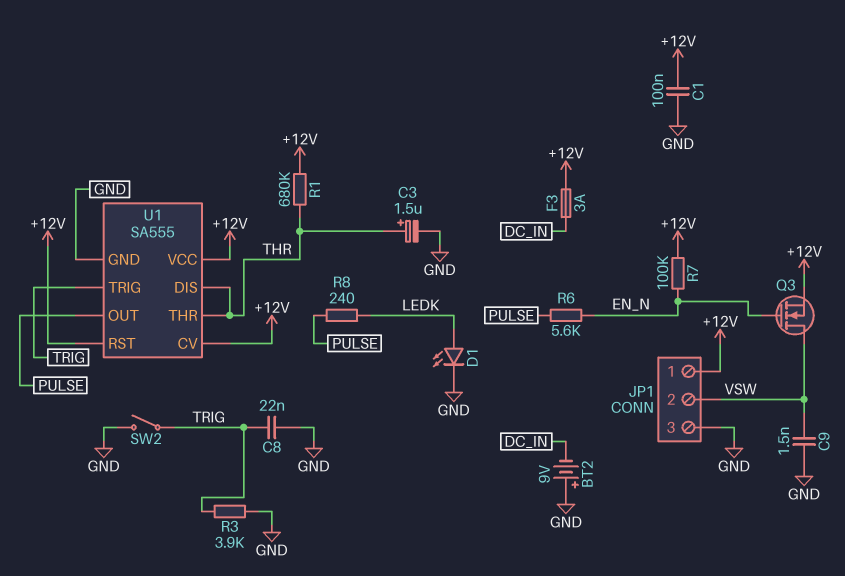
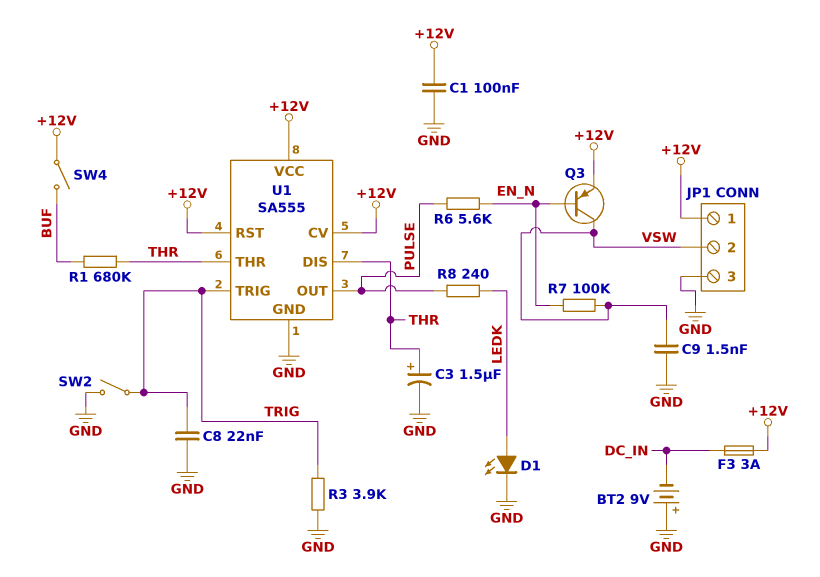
Q3: NMOS (G EN_N, D VSW, S +12V) -> PNP (B EN_N, C VSW, E +12V)
R1: 680k (+12V, THR) -> 680k (BUF, THR)
R7: 100k (+12V, EN_N) -> 100k (EN_N, VSW)
SW4: none -> switch (+12V, BUF)

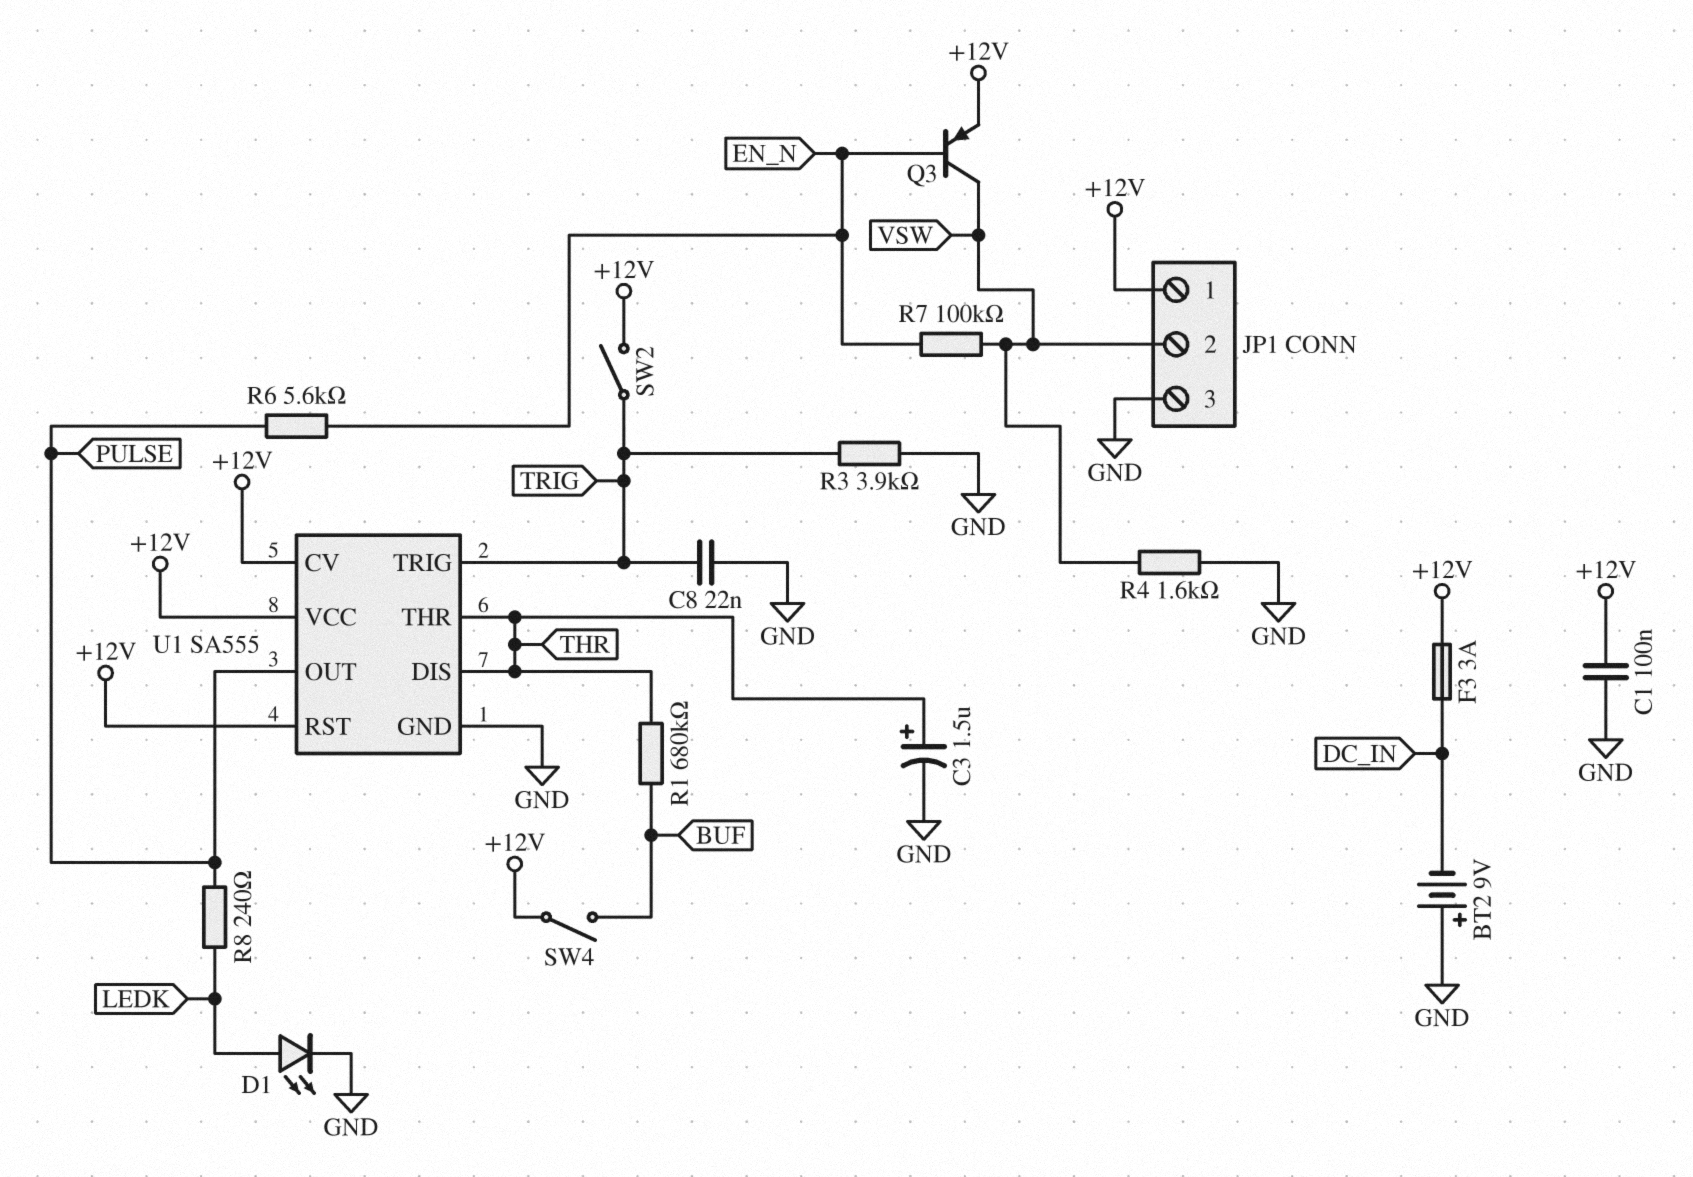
C9: 1.5nF (GND, VSW) -> none
R4: none -> 1.6k (GND, VSW)
SW2: switch (GND, TRIG) -> switch (+12V, TRIG)

